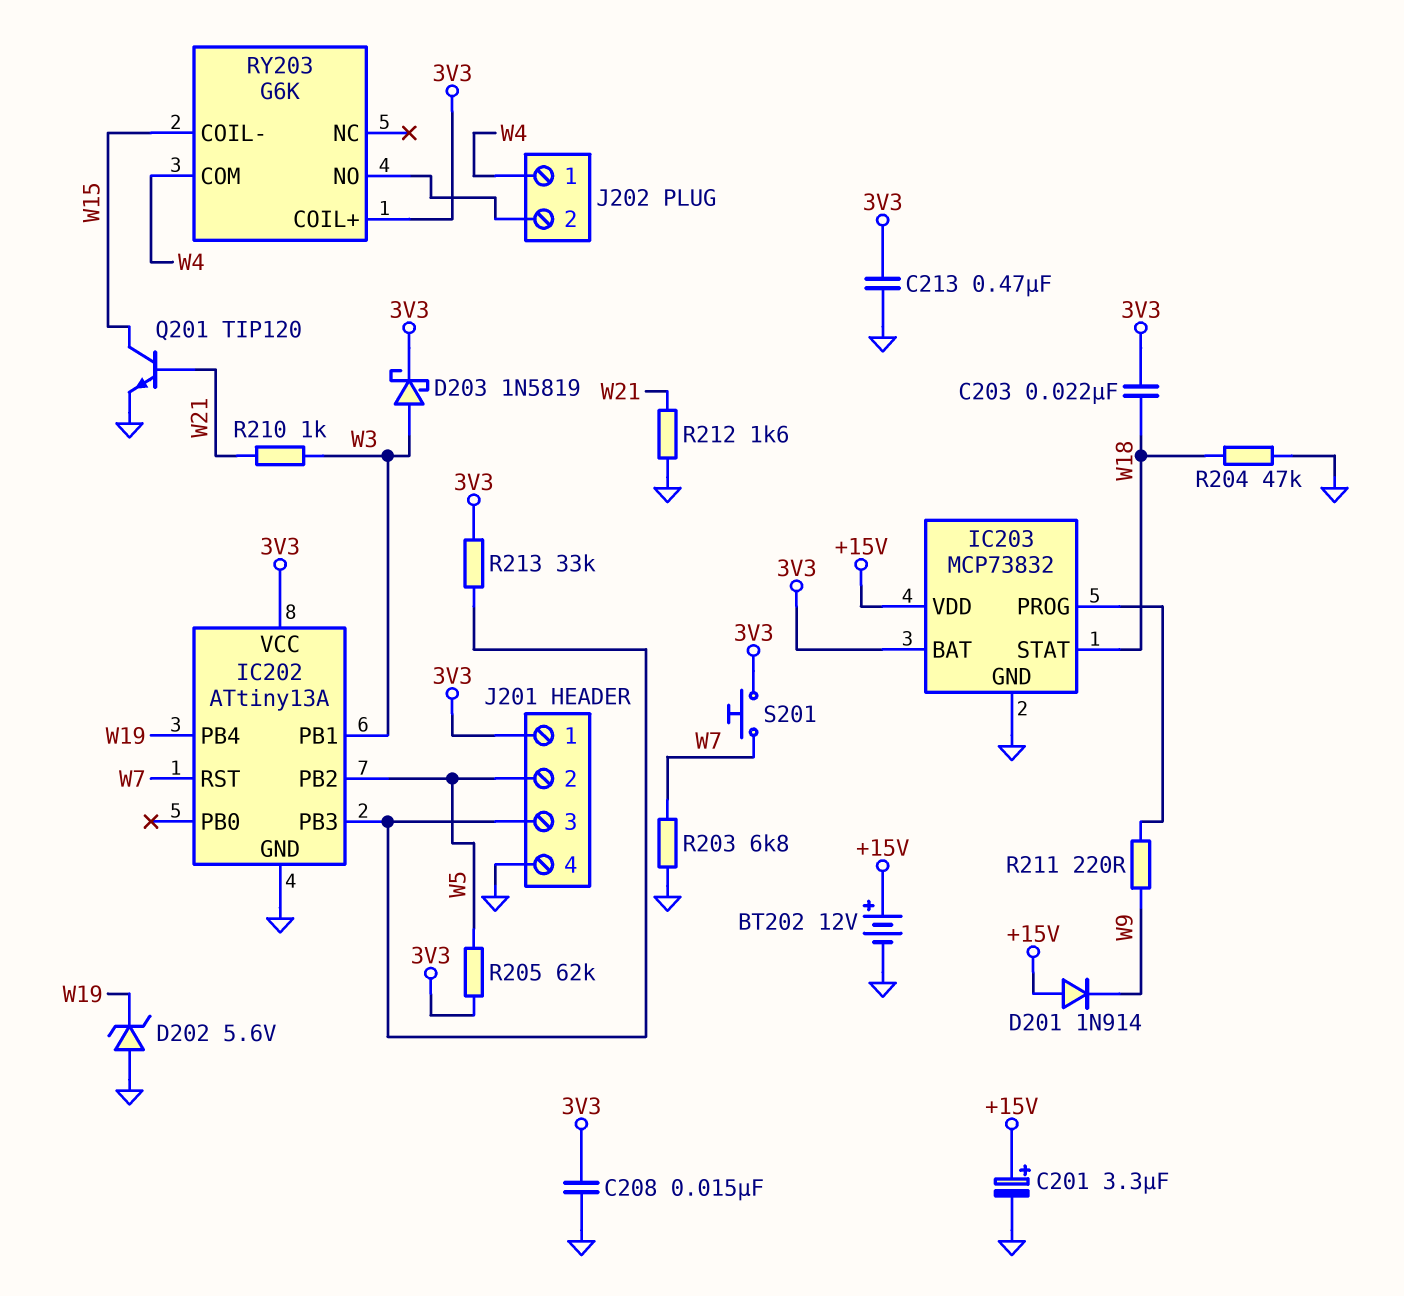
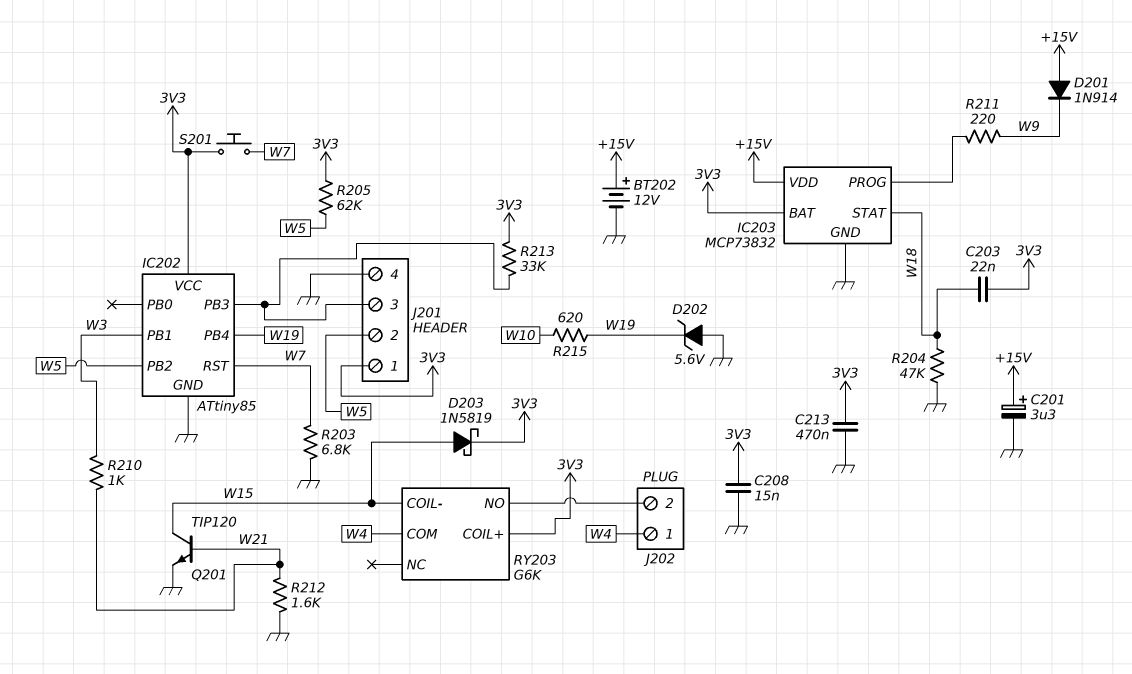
D203: schottky 1N5819 (A W3, K 3V3) -> schottky 1N5819 (A W15, K 3V3)
IC202: ATtiny13A -> ATtiny85
R215: none -> 620 (W10, W19)

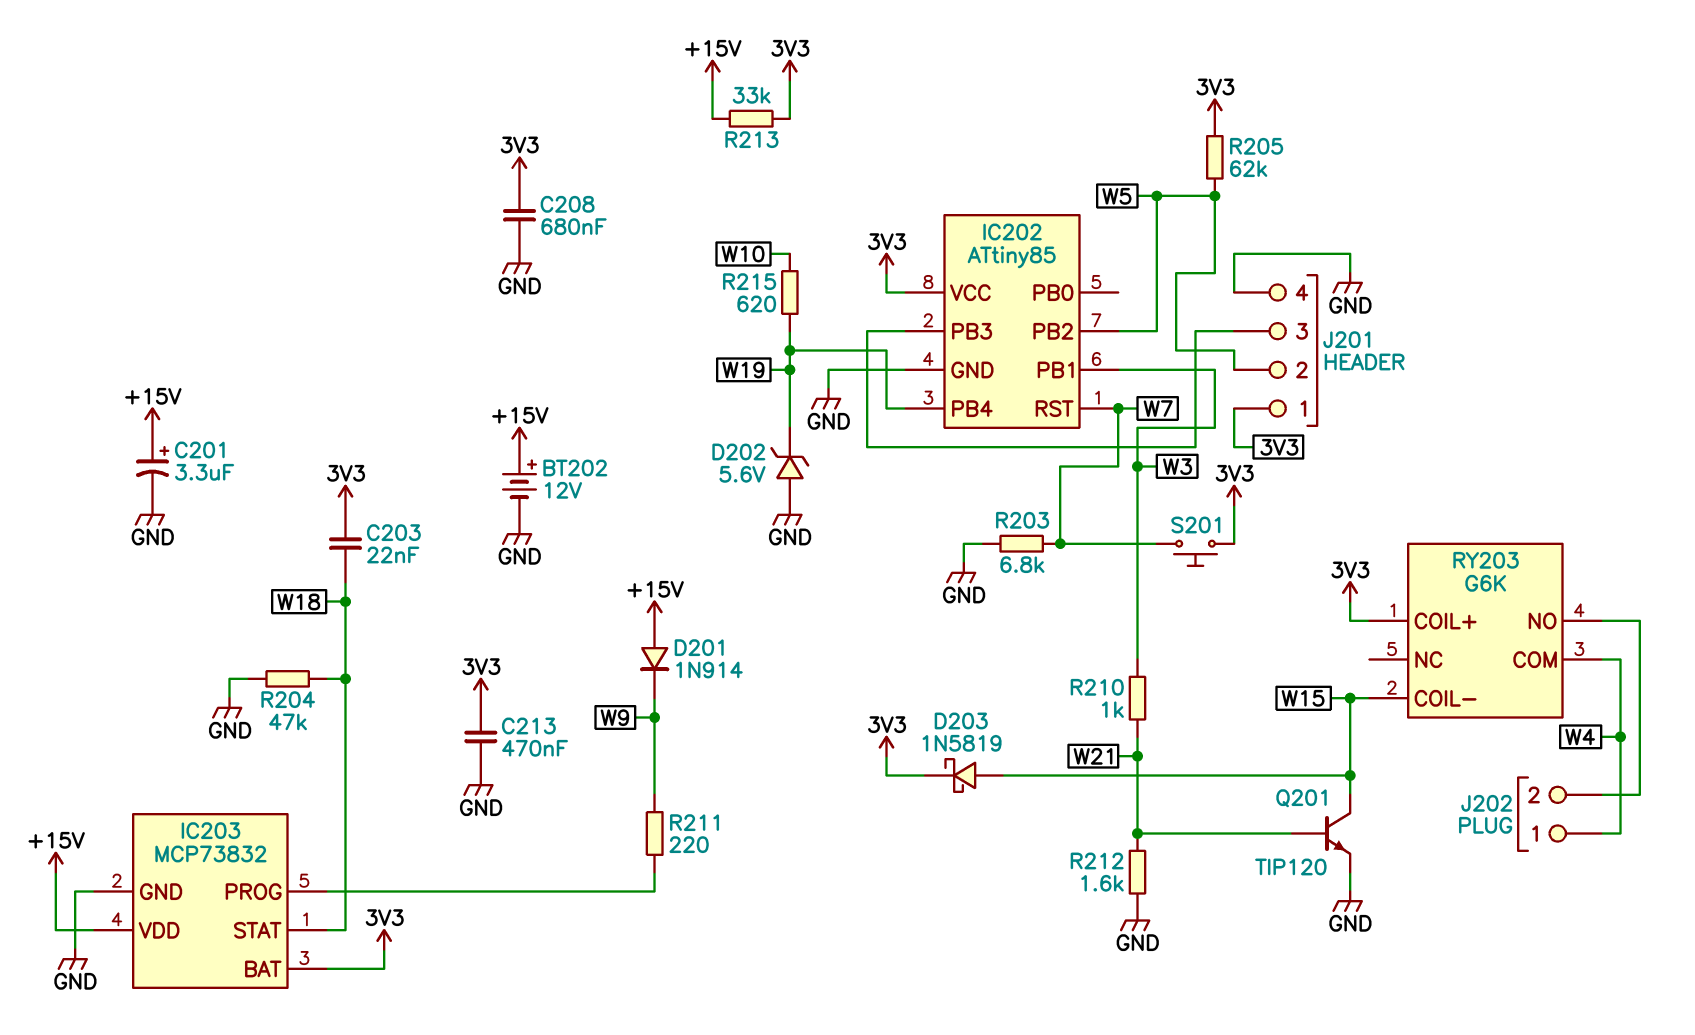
C208: 15nF (3V3, GND) -> 680nF (3V3, GND)
R213: 33k (3V3, IC202/PB3) -> 33k (+15V, 3V3)

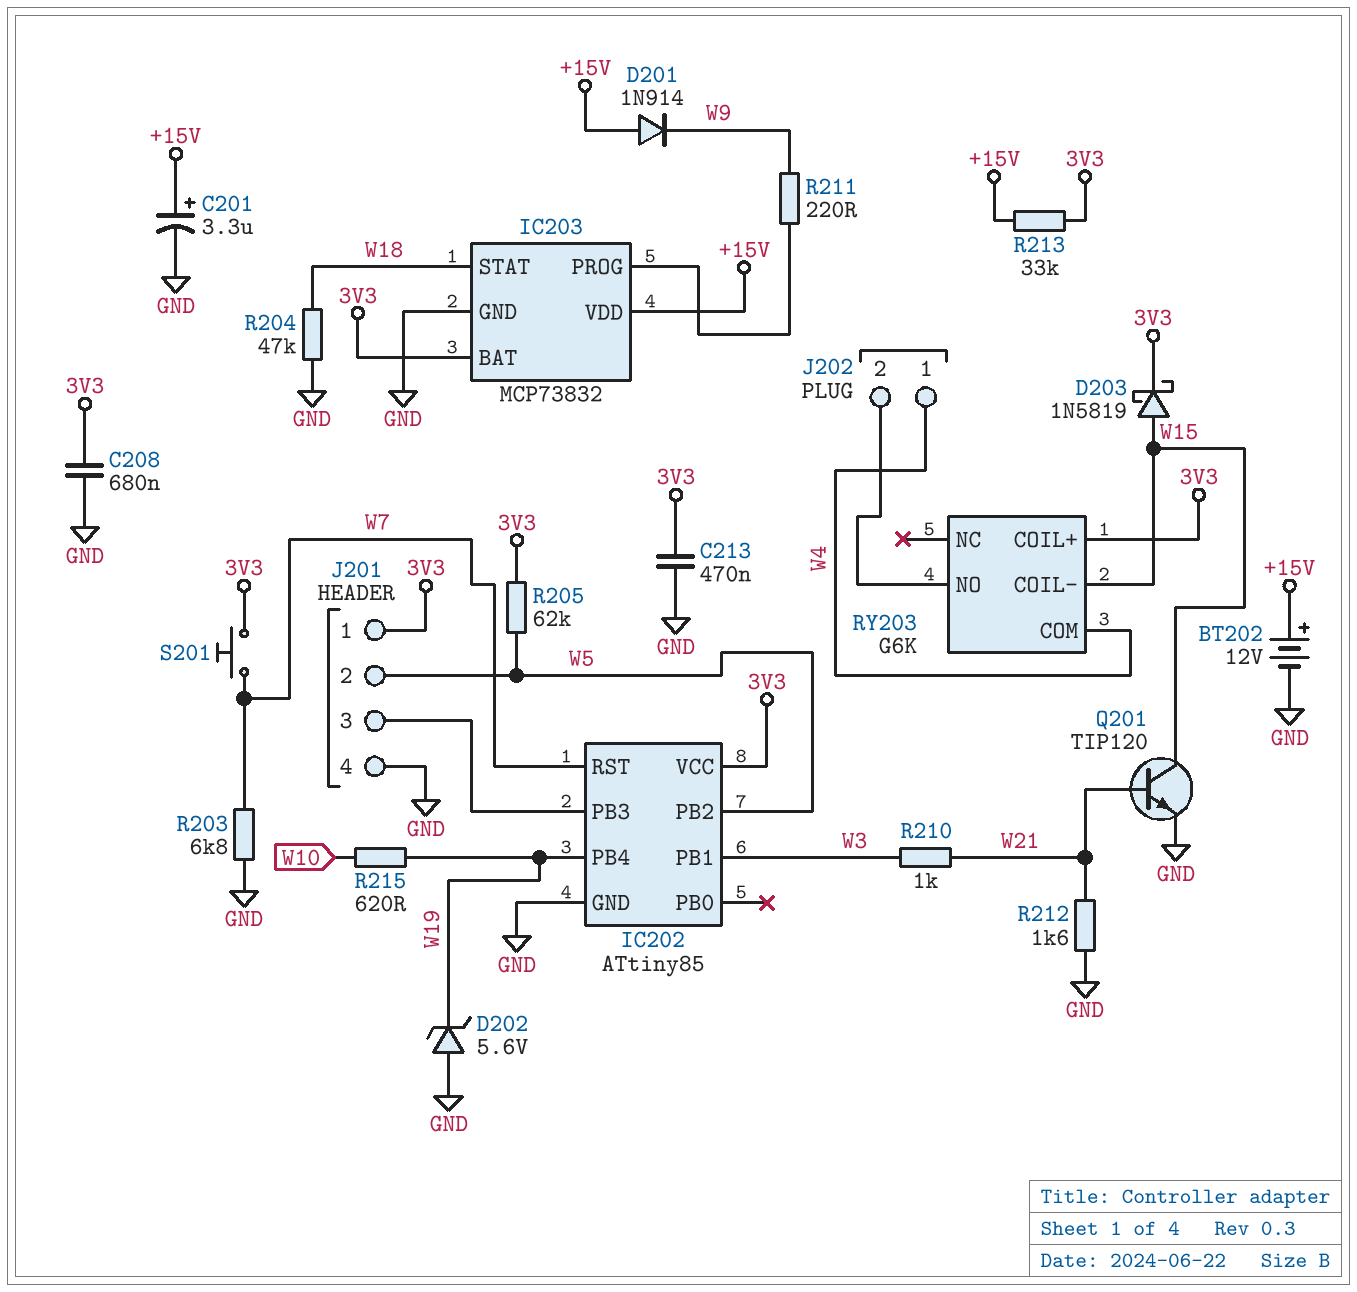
C203: 22nF (3V3, W18) -> none

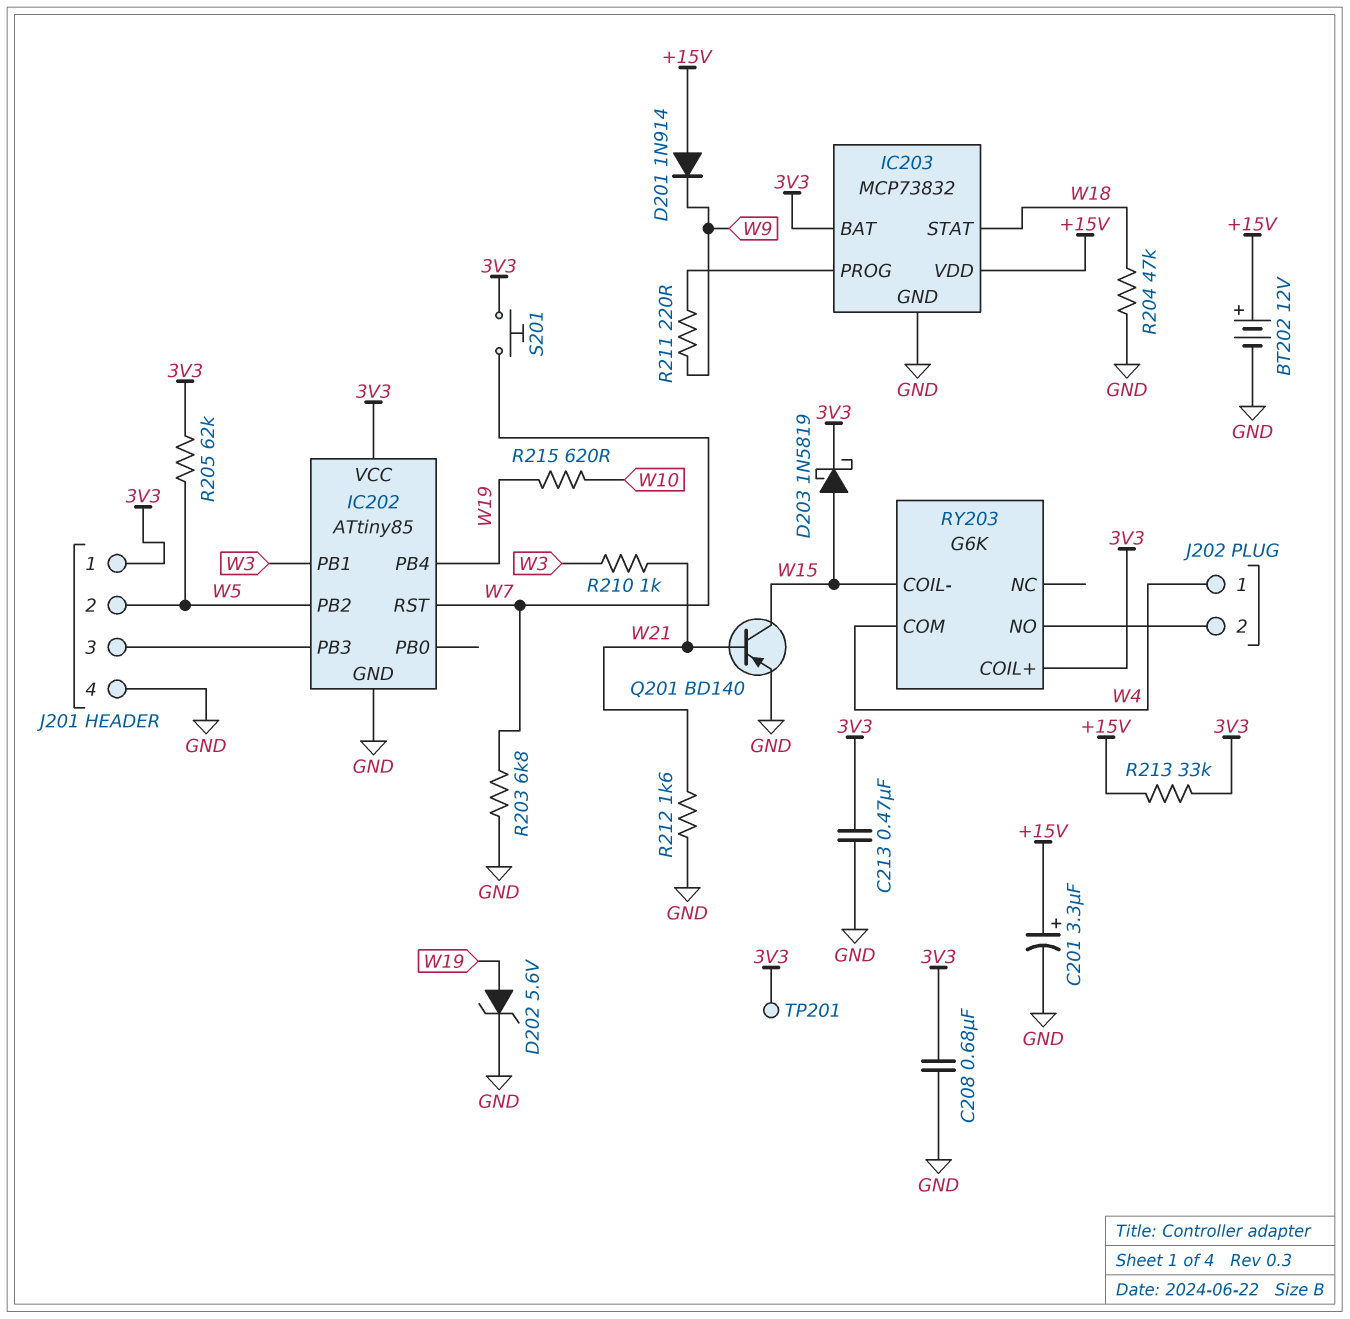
D202: zener 5.6V (A GND, K W19) -> zener 5.6V (A W19, K GND)
Q201: NPN TIP120 (B W21, C W15, E GND) -> PNP BD140 (B W21, C W15, E GND)
TP201: none -> test point (3V3)

